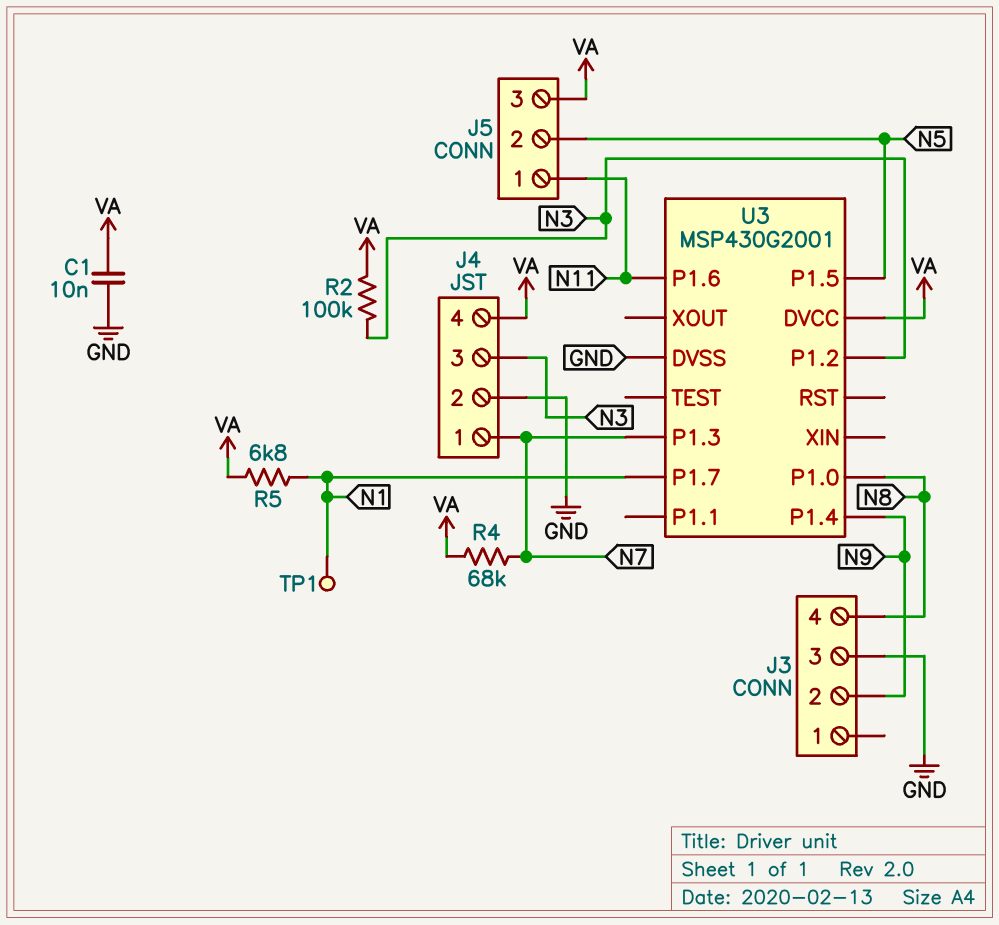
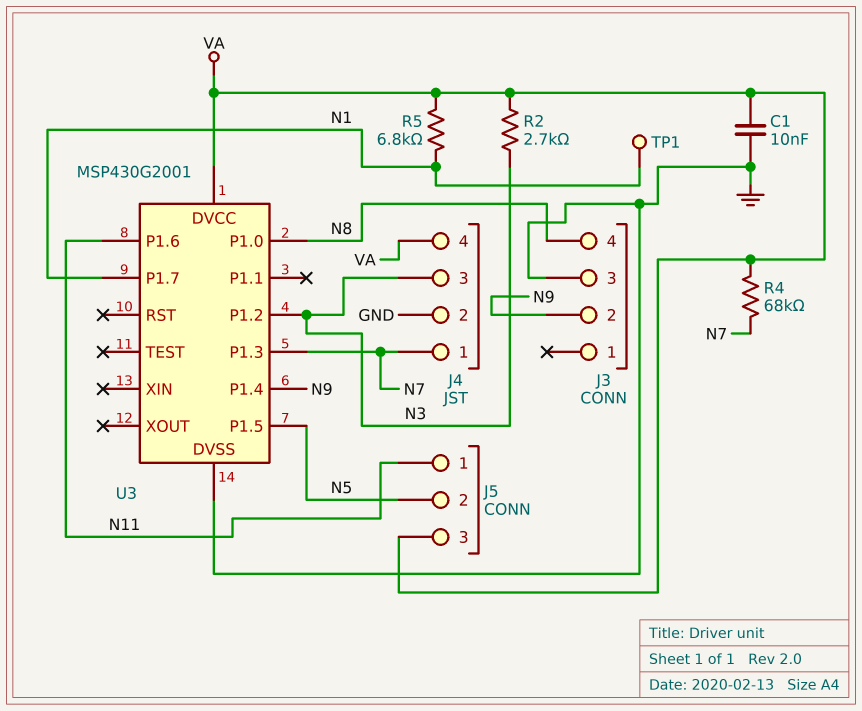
R2: 100k (N3, VA) -> 2.7k (N3, VA)

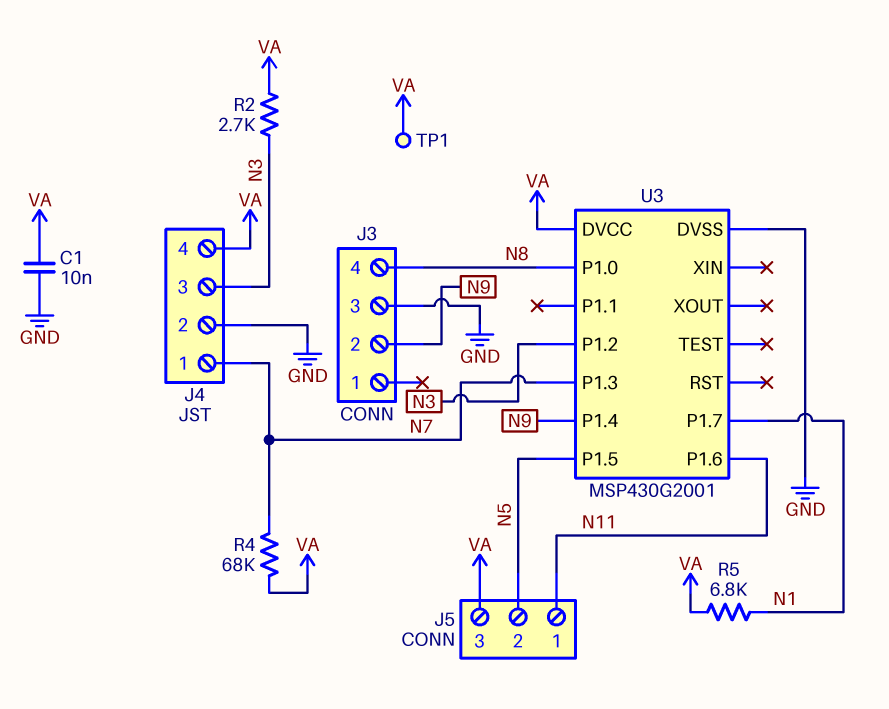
TP1: test point (N1) -> test point (VA)

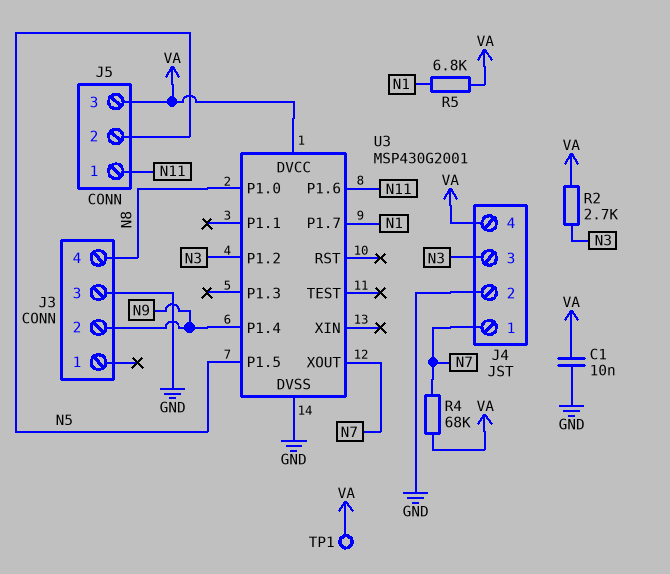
U3 pin P1.3: N7 -> none
U3 pin XOUT: none -> N7

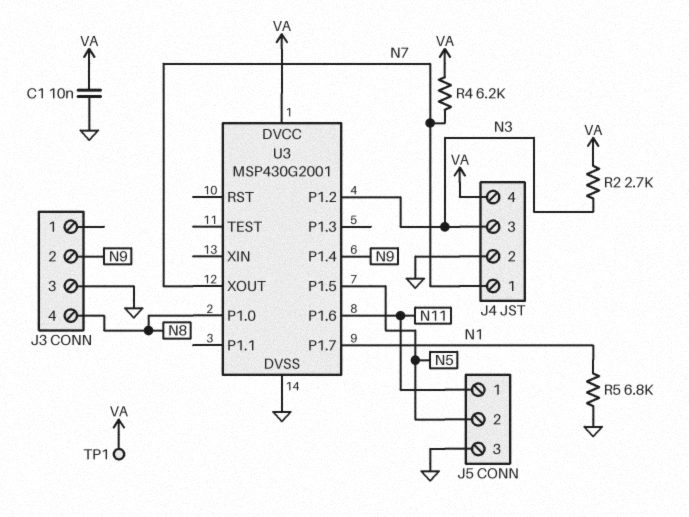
J5 pin 3: VA -> GND
R4: 68k (N7, VA) -> 6.2k (N7, VA)
R5: 6.8k (N1, VA) -> 6.8k (GND, N1)

